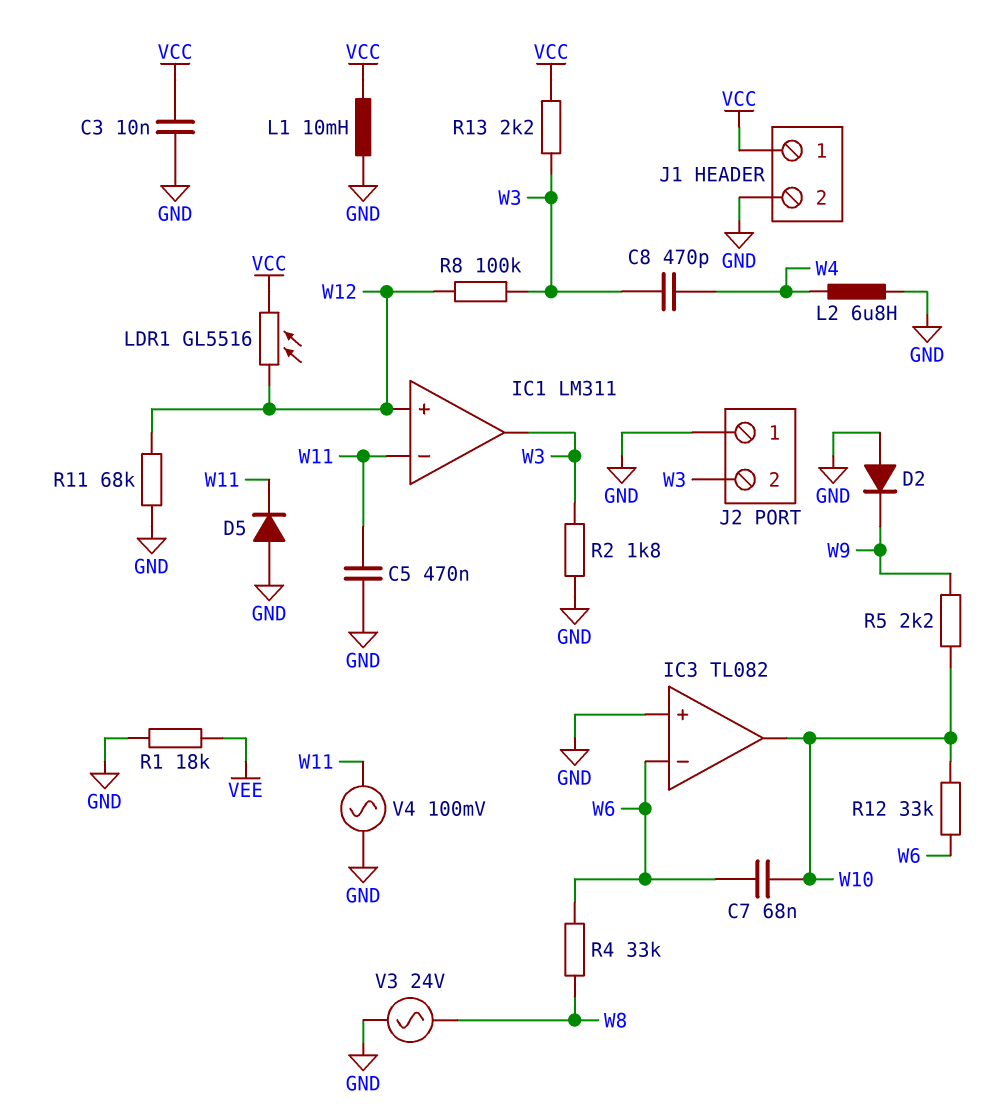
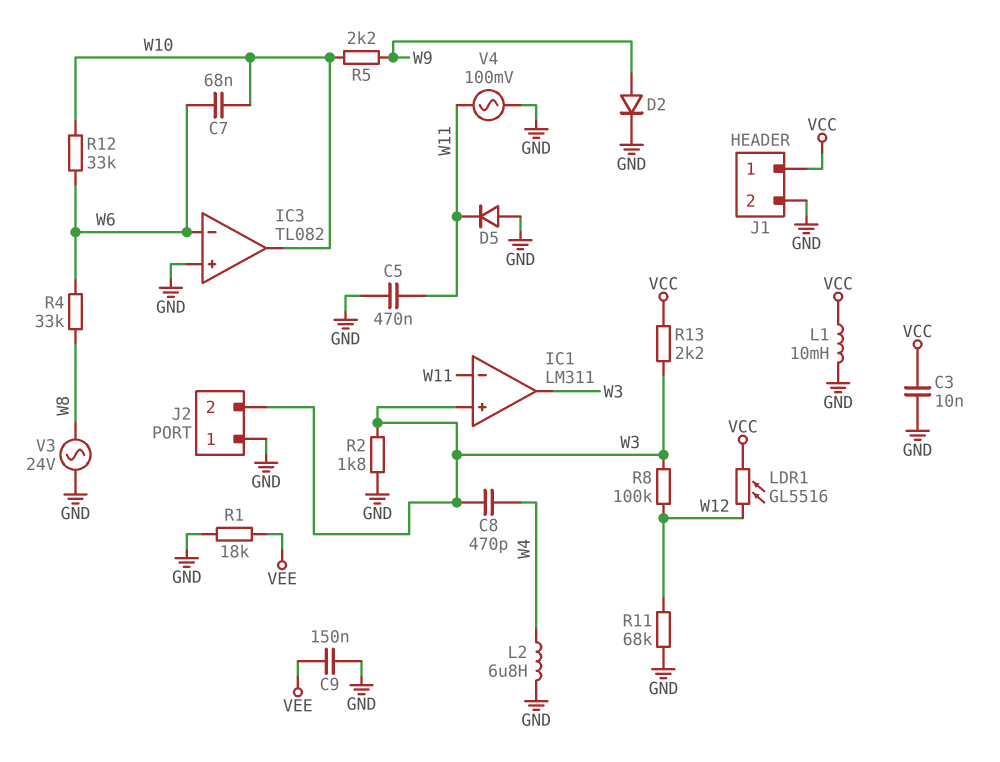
C9: none -> 150nF (GND, VEE)
D2: diode (A GND, K W9) -> diode (A W9, K GND)
IC1 pin in+: W12 -> W3

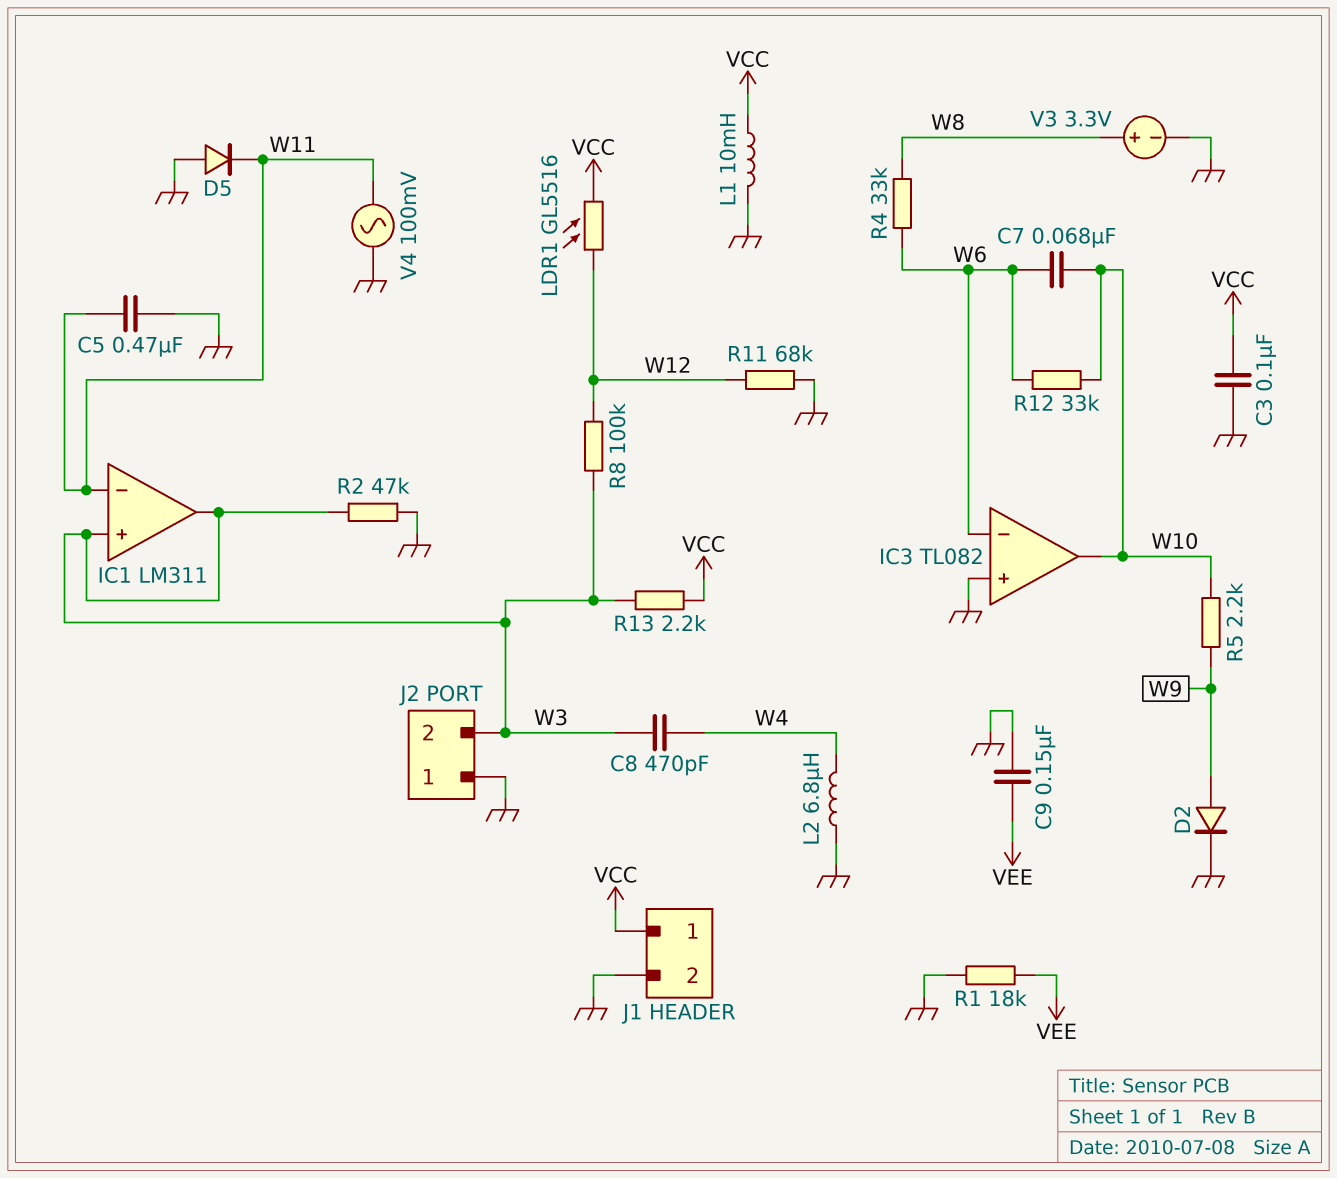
C3: 10nF (GND, VCC) -> 100nF (GND, VCC)
R2: 1.8k (GND, W3) -> 47k (GND, W3)
V3: AC 24V (GND, W8) -> 3.3V (plus W8, minus GND)

